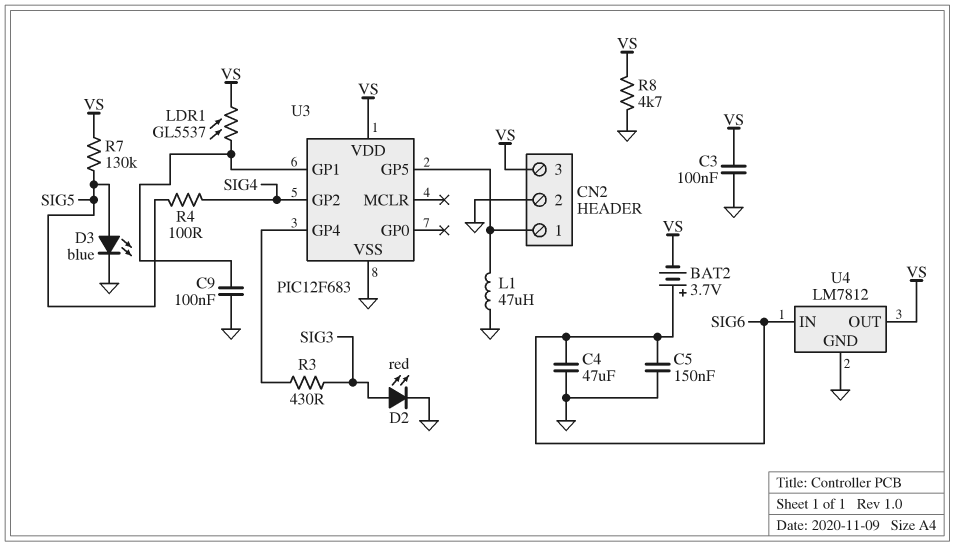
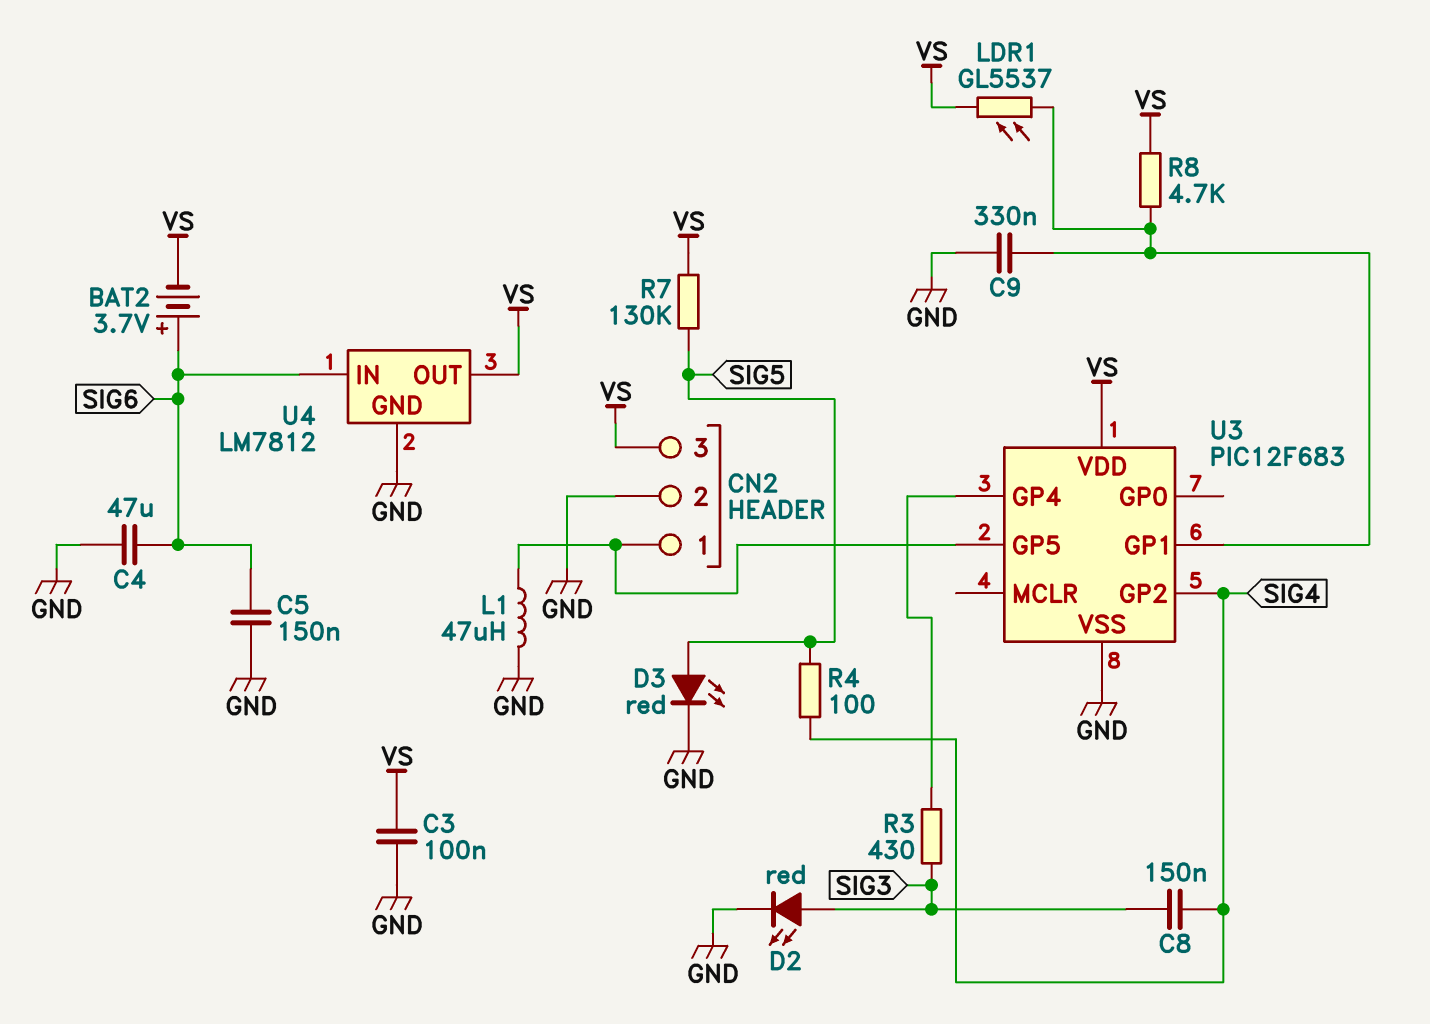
C8: none -> 150nF (SIG3, SIG4)
C9: 100nF (GND, U3/GP1) -> 330nF (GND, U3/GP1)
D3: LED blue (A SIG5, K GND) -> LED red (A SIG5, K GND)
R8: 4.7k (GND, VS) -> 4.7k (U3/GP1, VS)

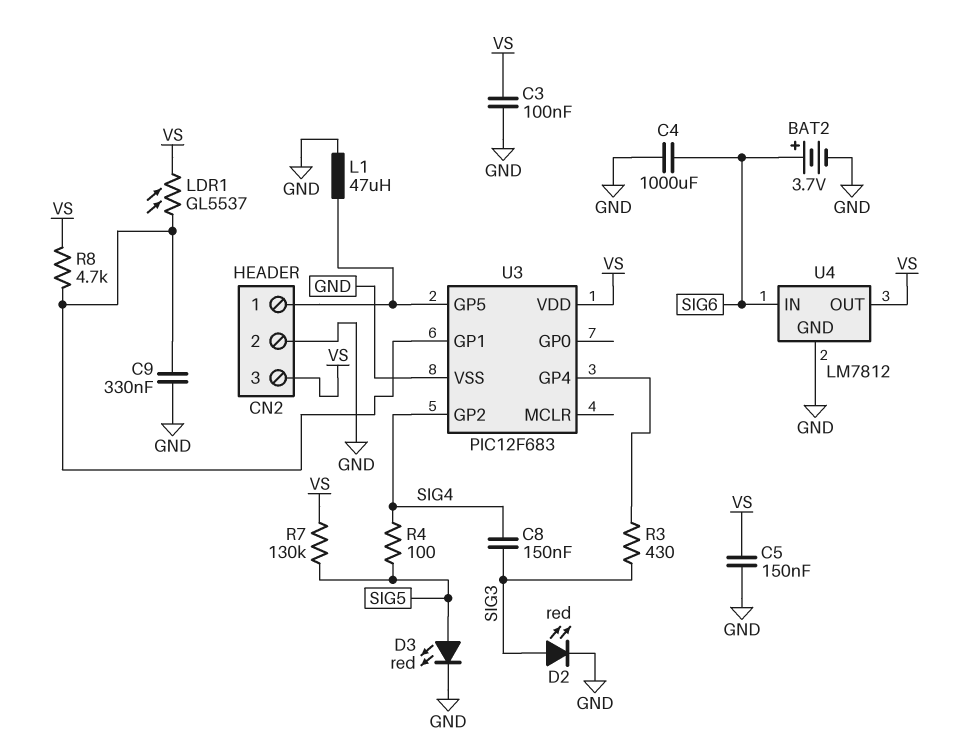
BAT2: 3.7V (plus SIG6, minus VS) -> 3.7V (plus SIG6, minus GND)
C4: 47uF (GND, SIG6) -> 1000uF (GND, SIG6)
C5: 150nF (GND, SIG6) -> 150nF (GND, VS)

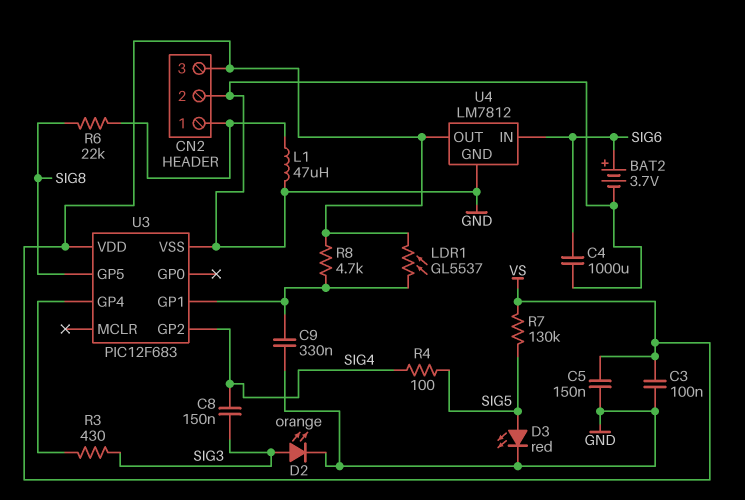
D2: LED red (A SIG3, K GND) -> LED orange (A SIG3, K GND)
R6: none -> 22k (CN2/1, SIG8)
U3 pin GP5: CN2/1 -> SIG8

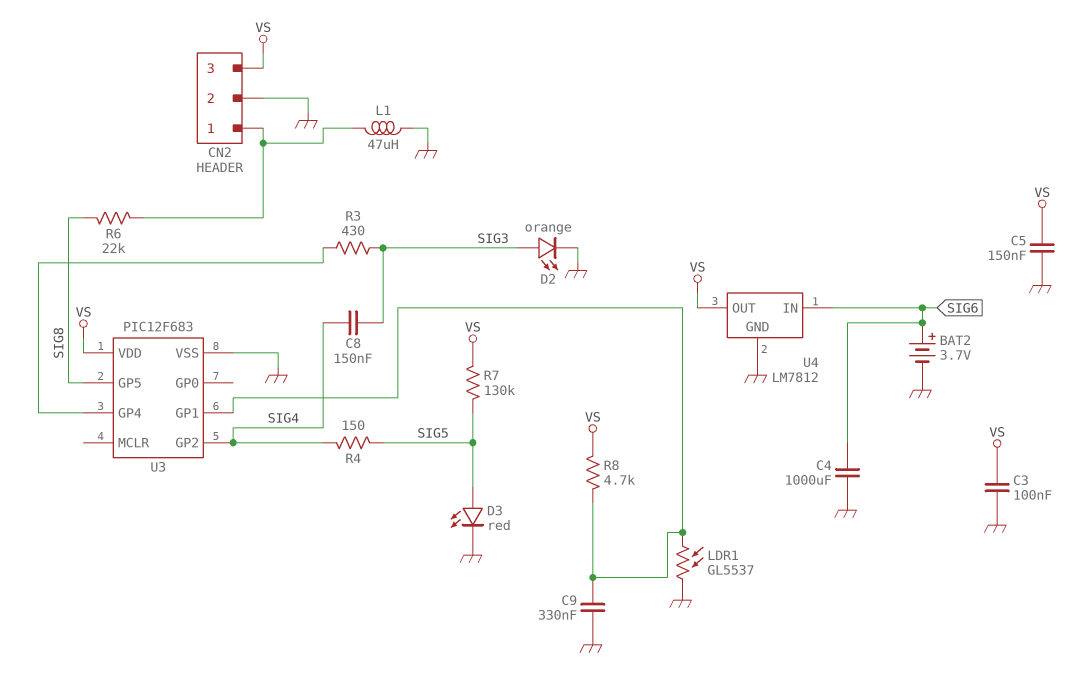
LDR1: GL5537 (U3/GP1, VS) -> GL5537 (GND, U3/GP1)
R4: 100 (SIG4, SIG5) -> 150 (SIG4, SIG5)

